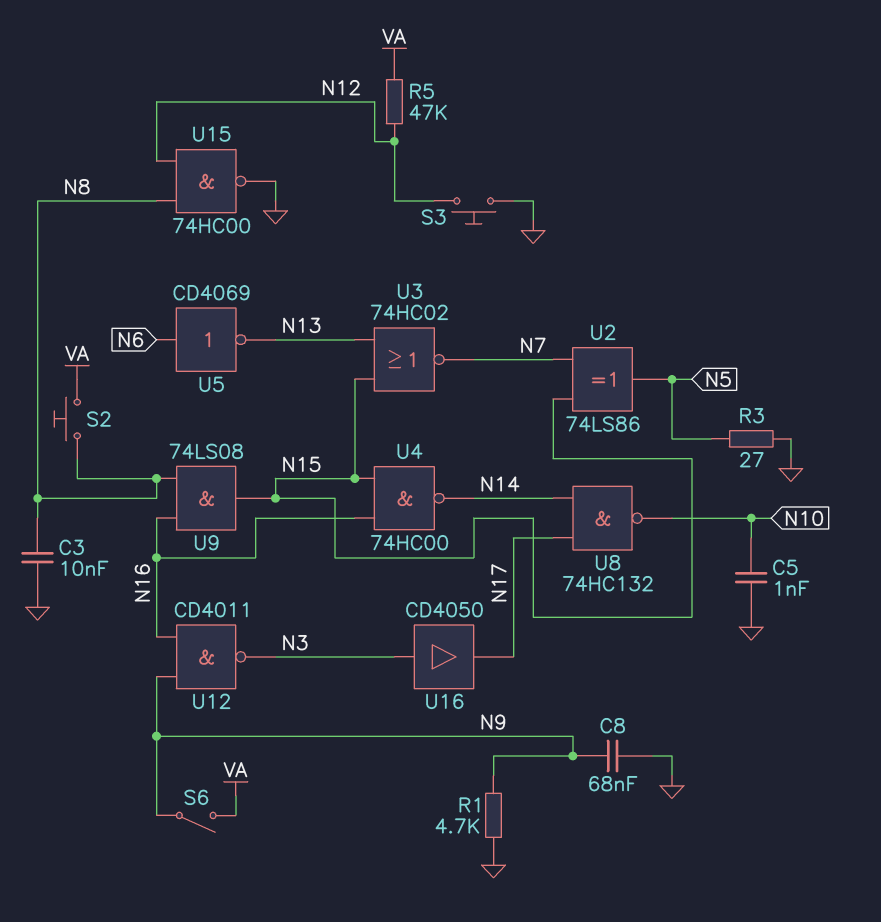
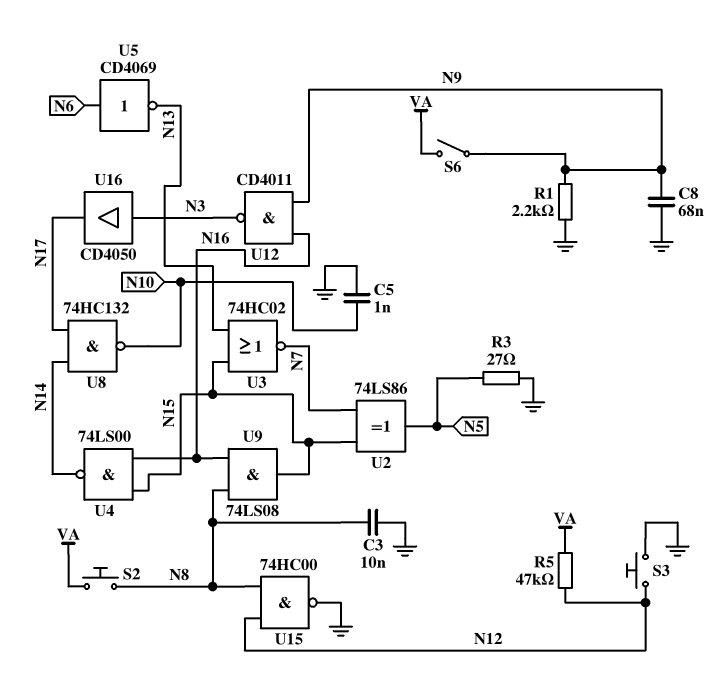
R1: 4.7k (GND, N9) -> 2.2k (GND, N9)
U4: NAND 74HC00 (in N15, in N16, out N14) -> NAND 74LS00 (in N15, in N16, out N14)

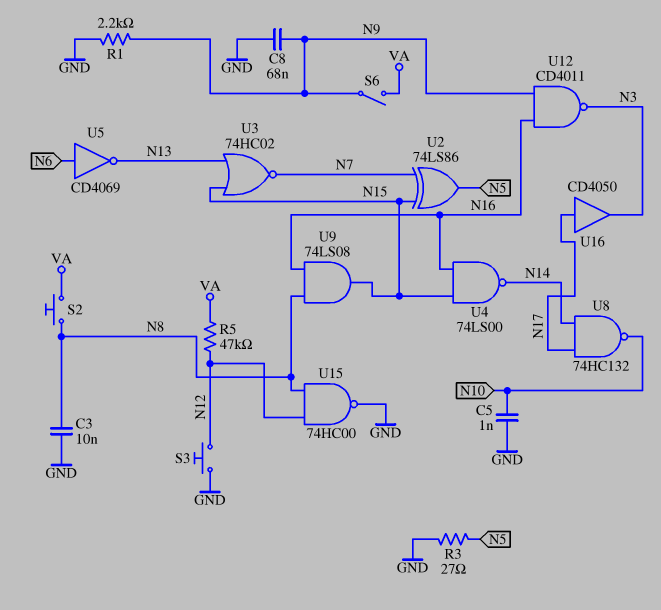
U16: buffer CD4050 (in N3, out N17) -> buffer CD4050 (in N17, out N3)

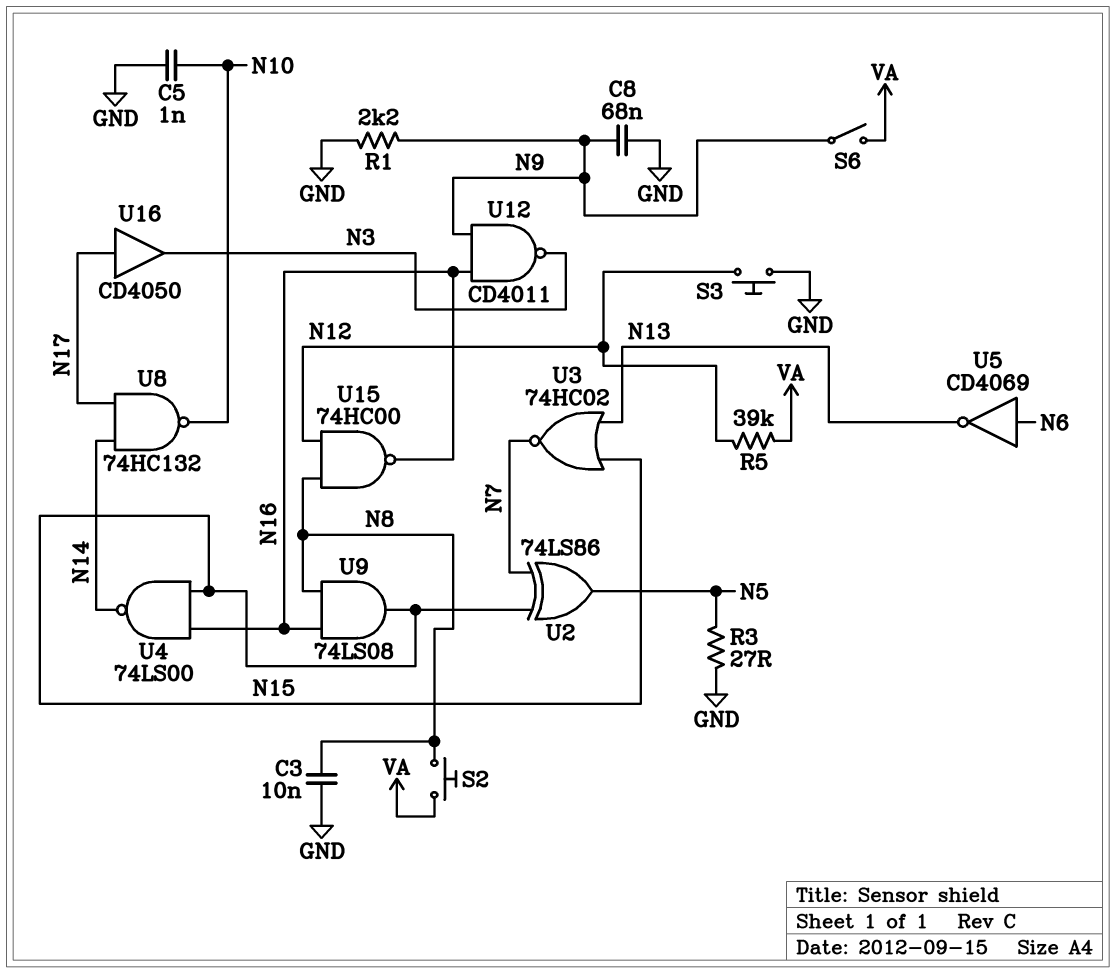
R5: 47k (N12, VA) -> 39k (N12, VA)
U15: NAND 74HC00 (in N8, in N12, out GND) -> NAND 74HC00 (in N8, in N12, out N16)

